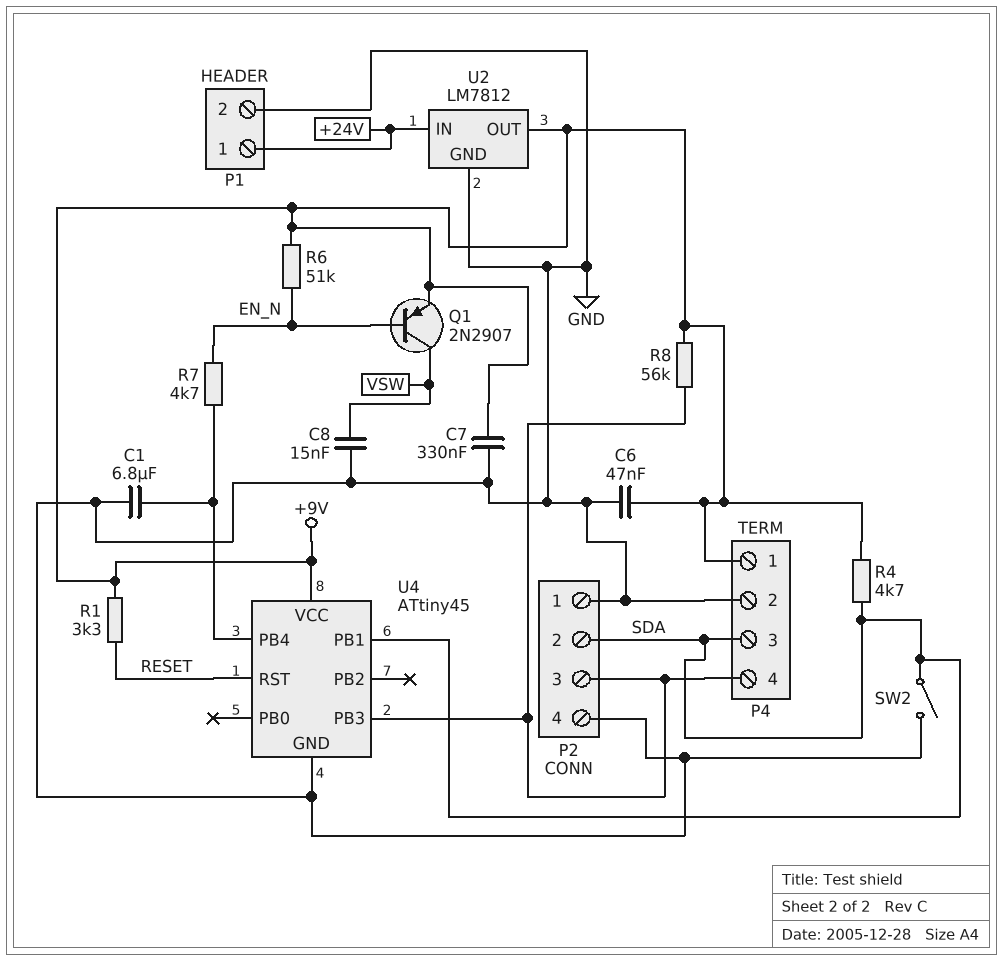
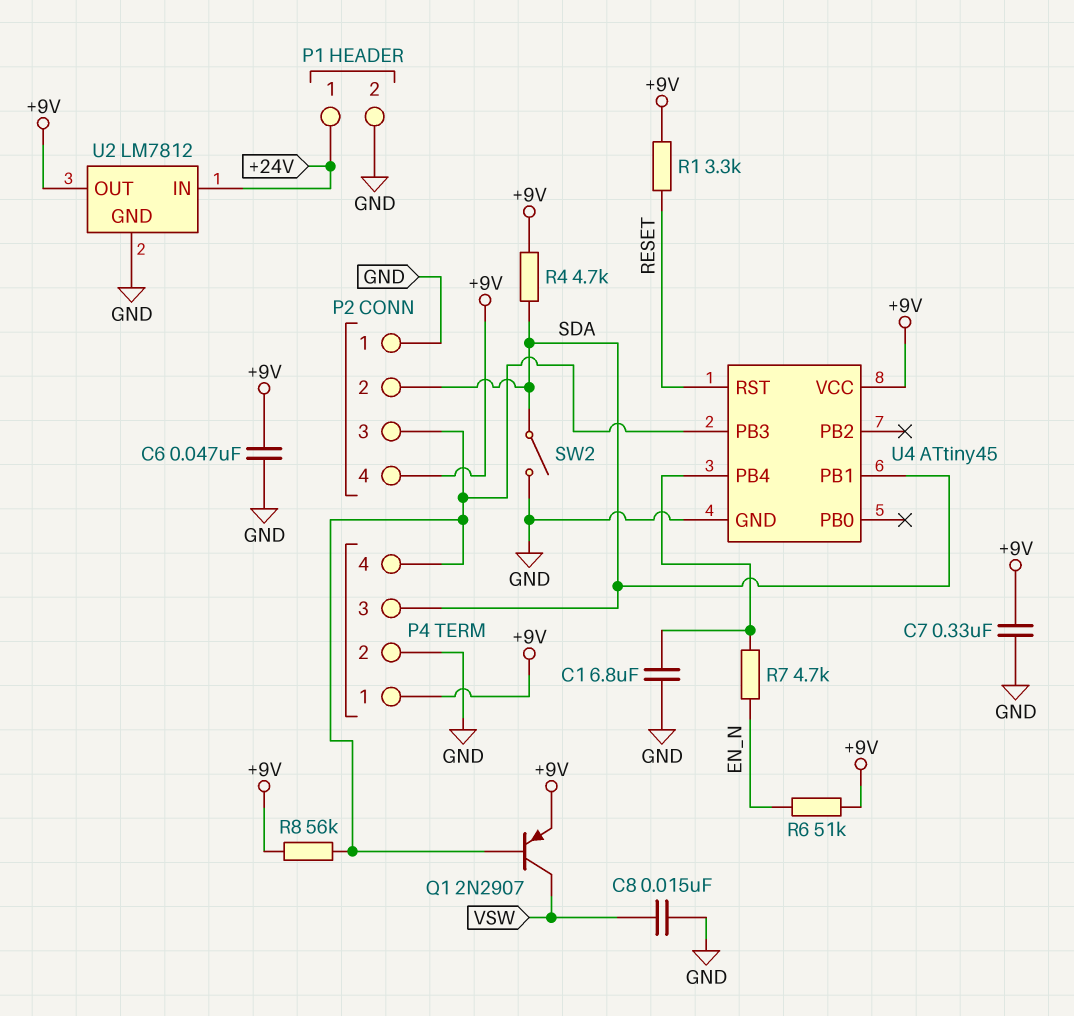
P2 pin 4: GND -> +9V
Q1: PNP 2N2907 (B EN_N, C VSW, E +9V) -> PNP 2N2907 (B P2/3, C VSW, E +9V)

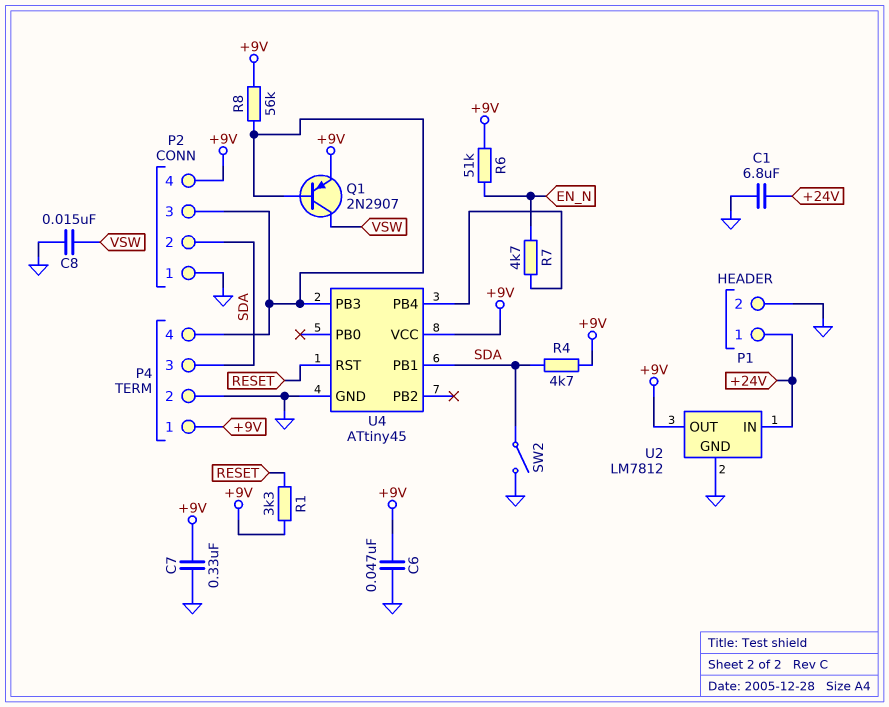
C1: 6.8uF (GND, U4/PB4) -> 6.8uF (+24V, GND)

